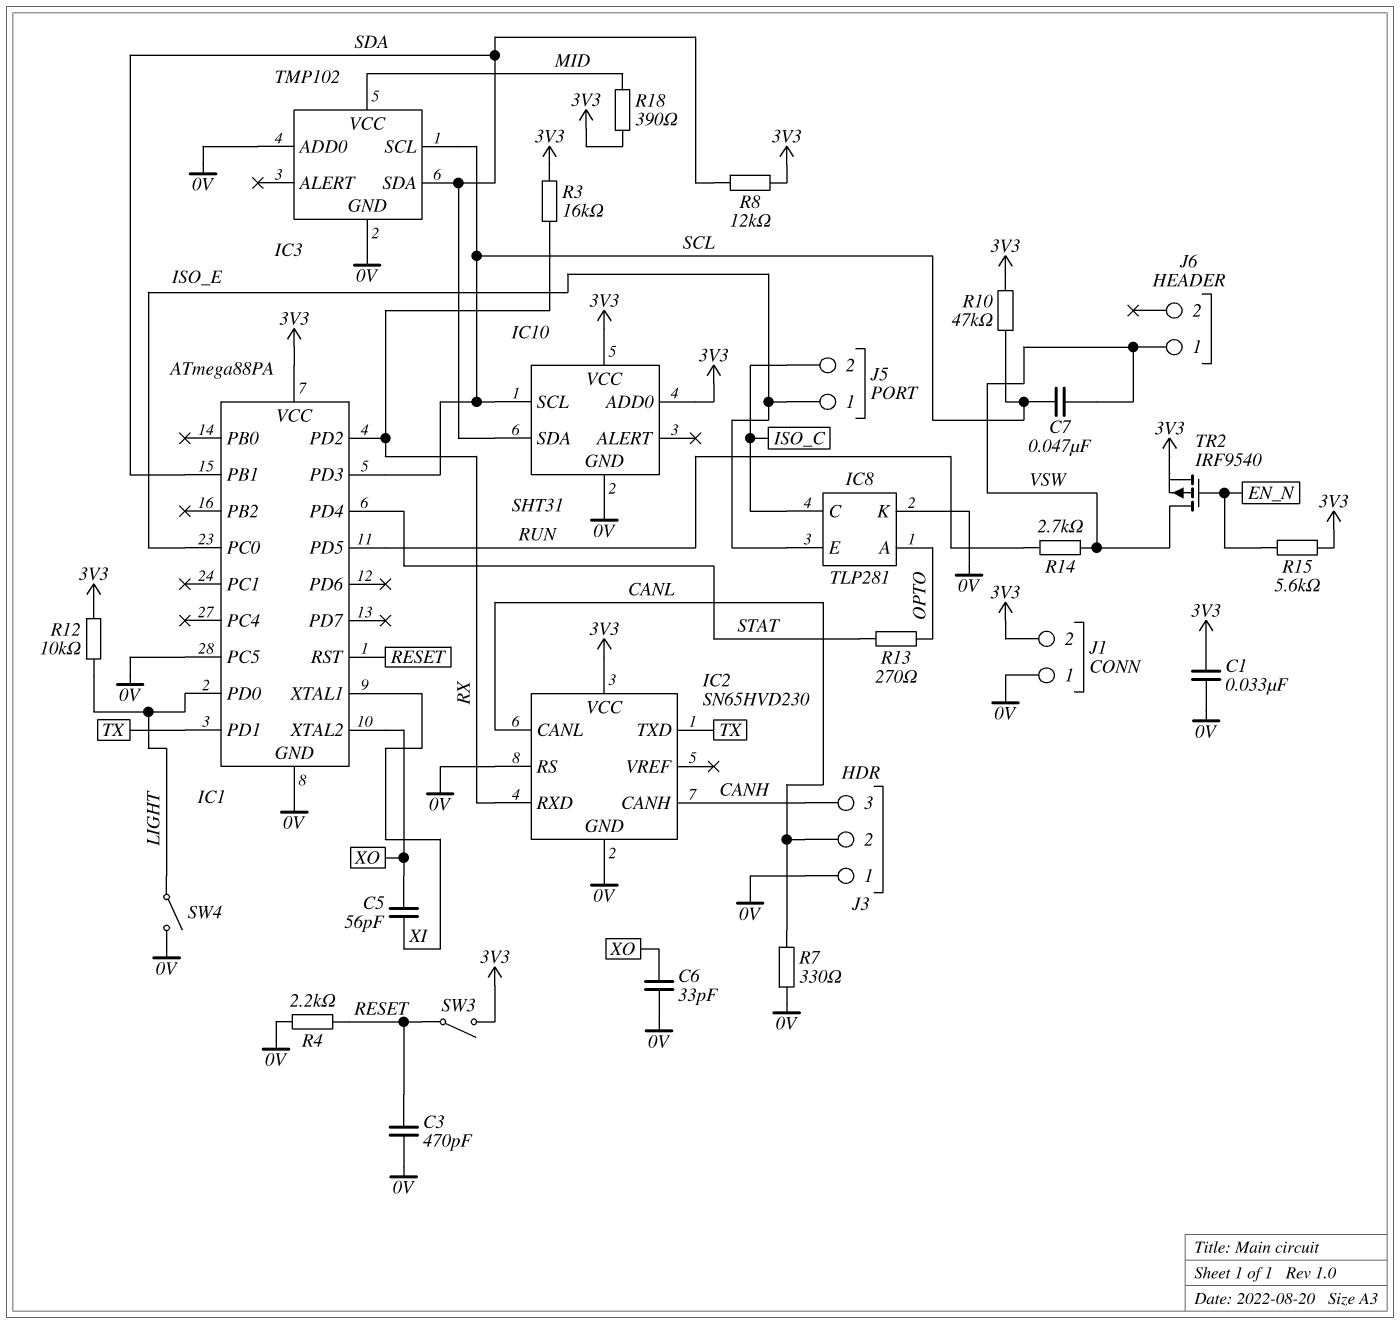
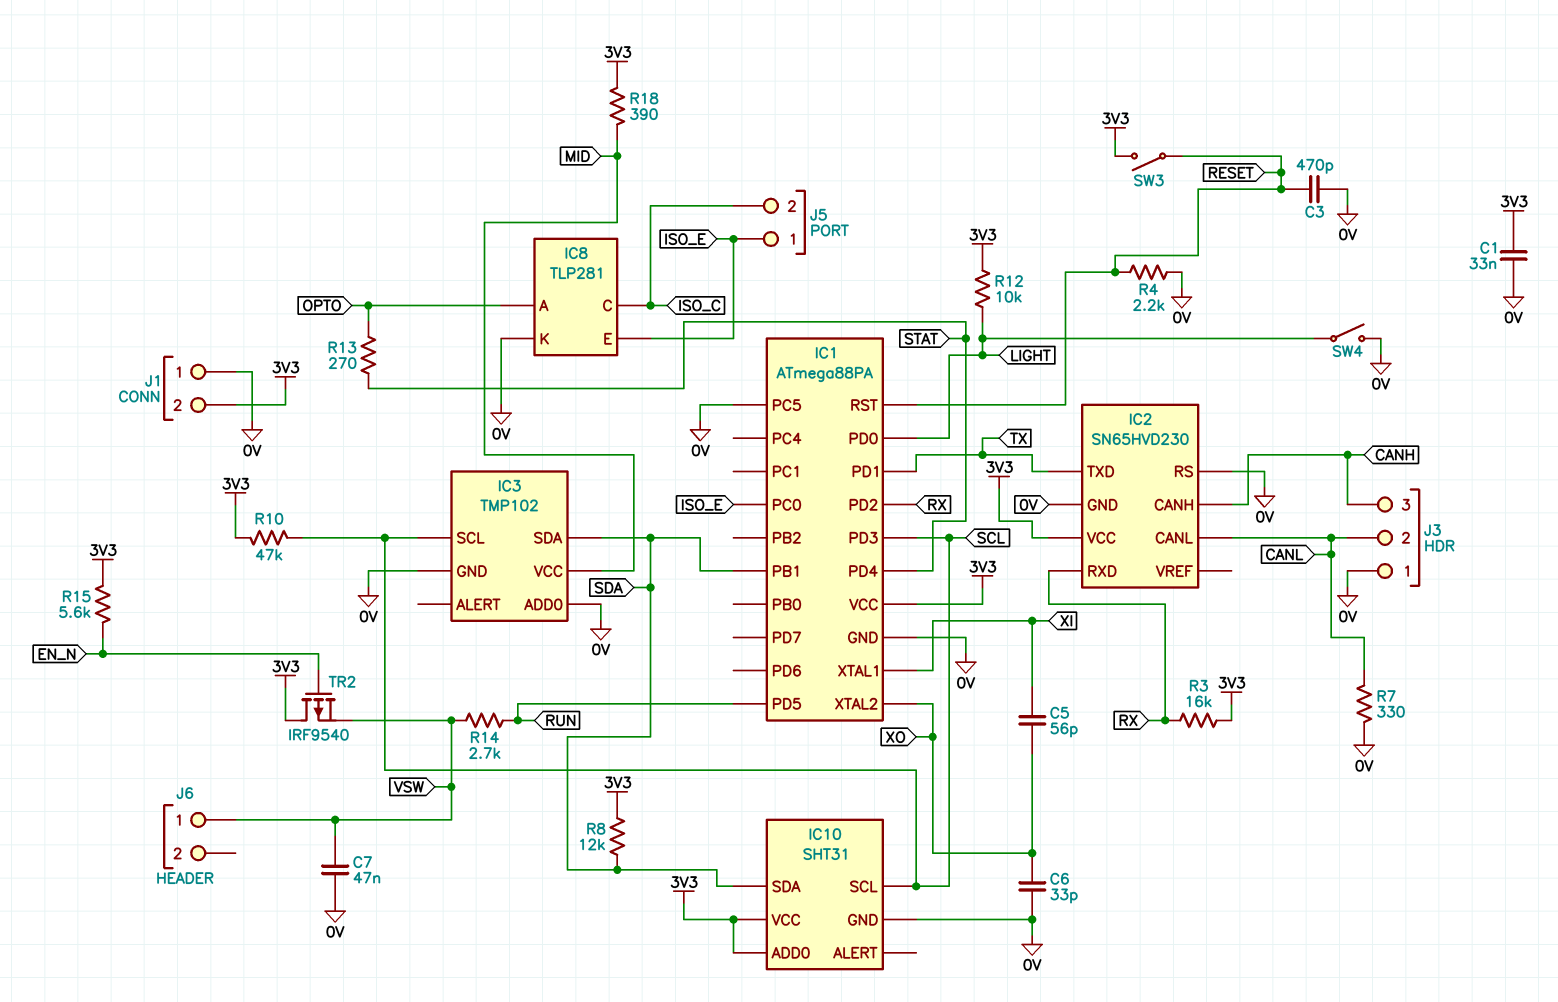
C7: 47nF (SCL, VSW) -> 47nF (0V, VSW)
TR2: PMOS IRF9540 (G EN_N, D VSW, S 3V3) -> PMOS IRF9540 (G EN_N, D 3V3, S VSW)

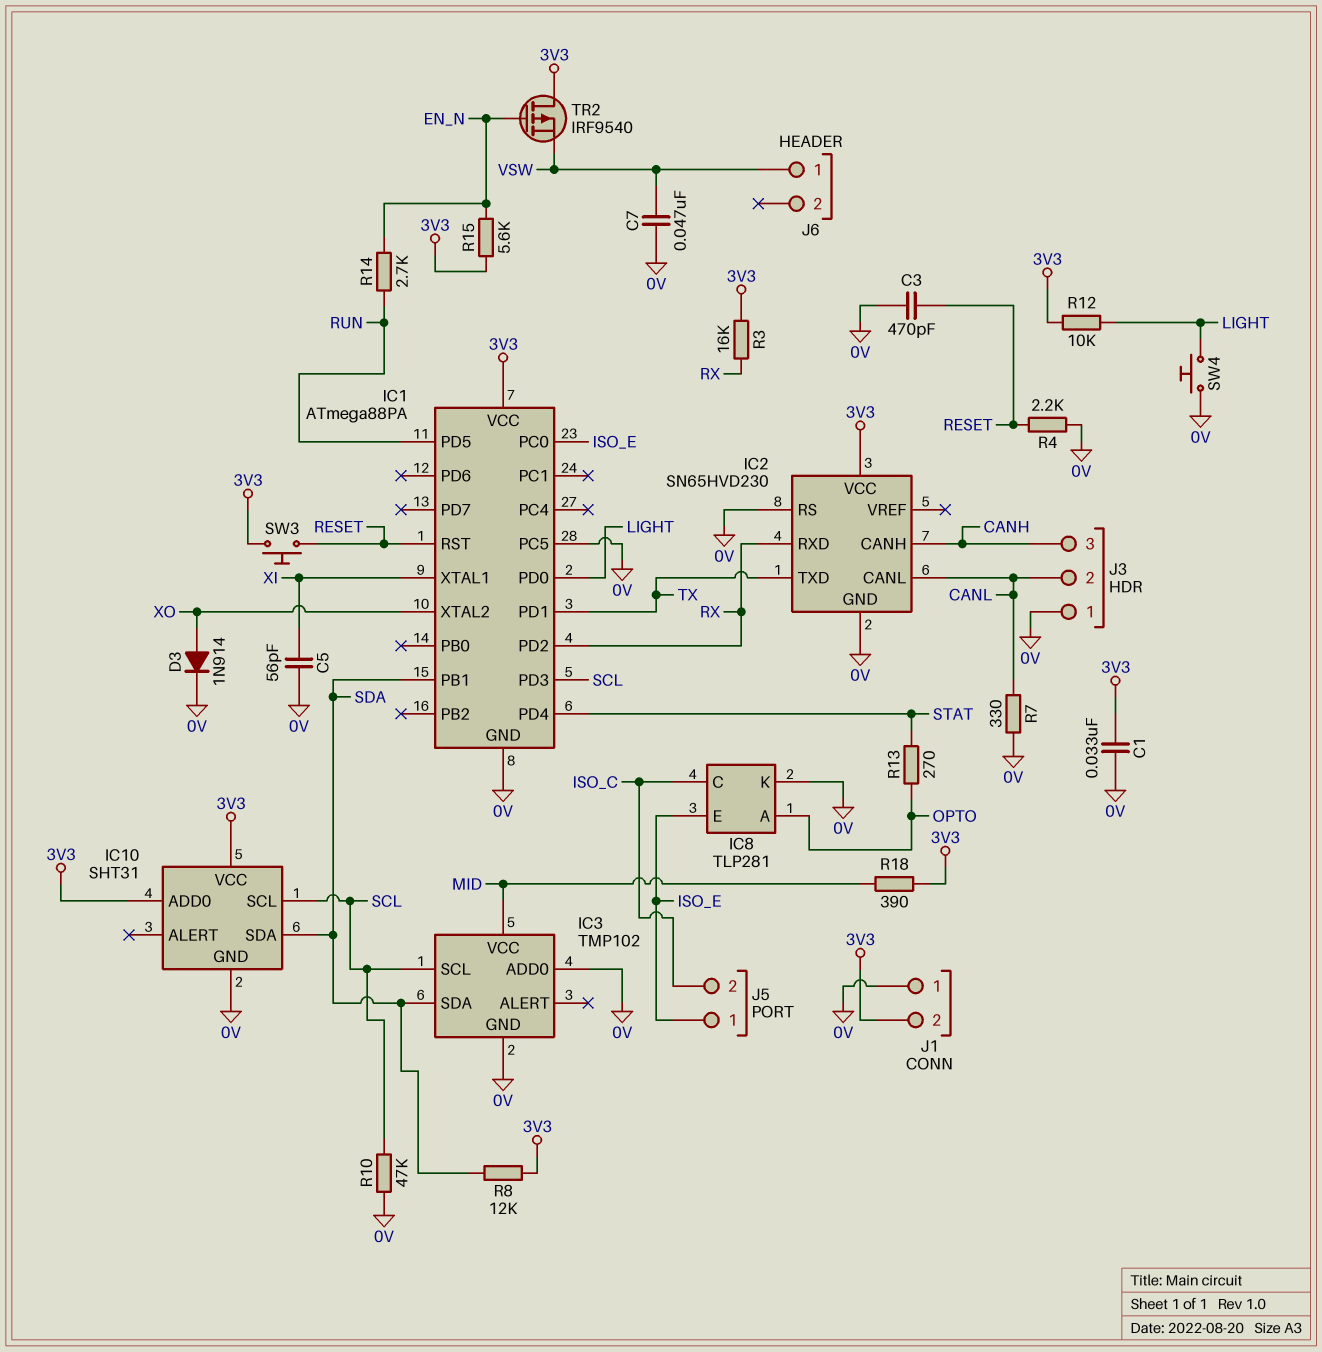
C5: 56pF (XI, XO) -> 56pF (0V, XI)
C6: 33pF (0V, XO) -> none
D3: none -> diode 1N914 (A XO, K 0V)
R10: 47k (3V3, SCL) -> 47k (0V, SCL)
R14: 2.7k (RUN, VSW) -> 2.7k (EN_N, RUN)
SW3: switch (3V3, RESET) -> button (3V3, RESET)
SW4: switch (0V, LIGHT) -> button (0V, LIGHT)

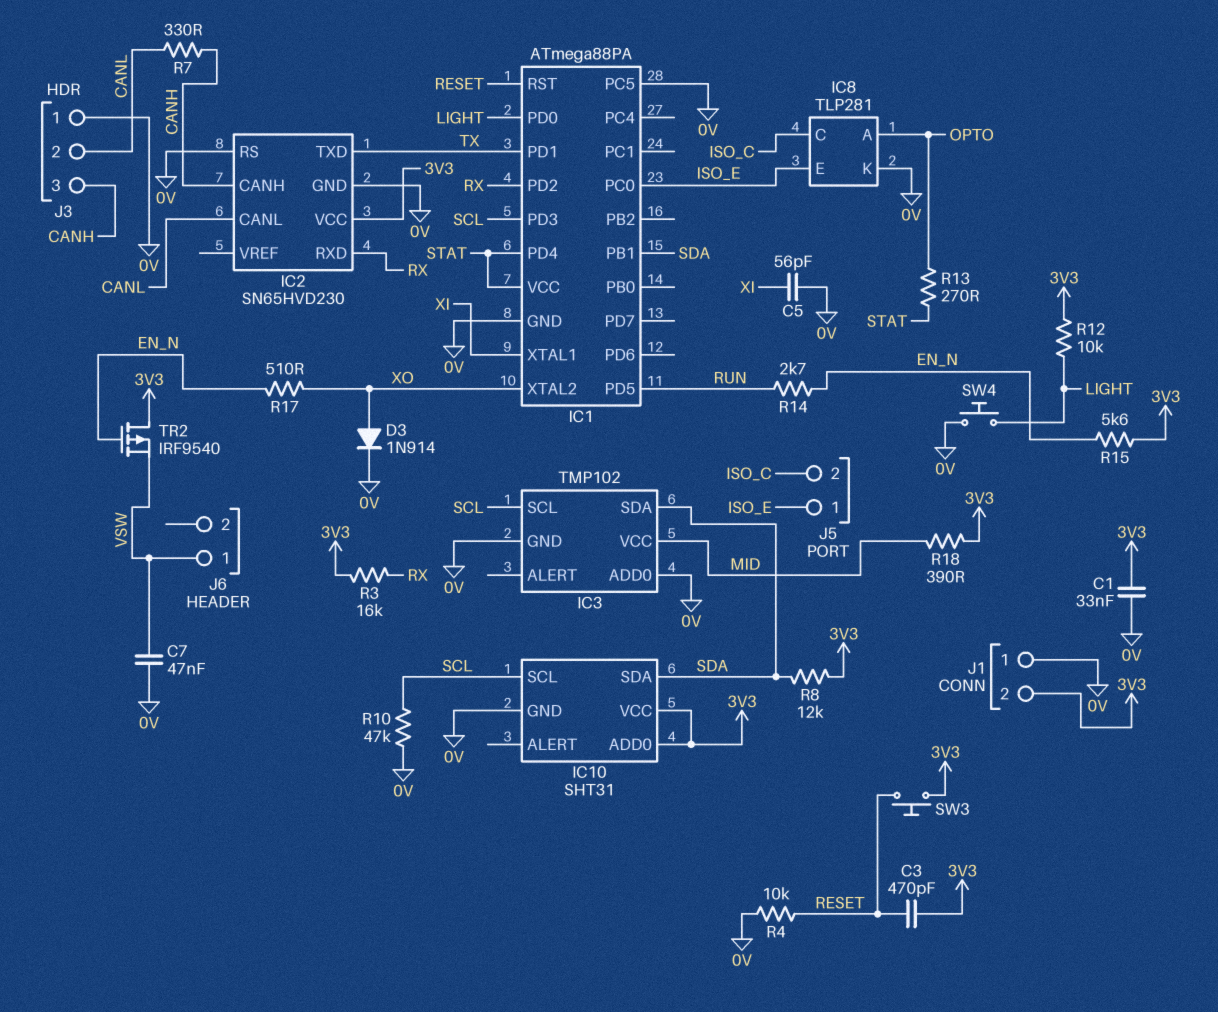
C3: 470pF (0V, RESET) -> 470pF (3V3, RESET)
IC1 pin VCC: 3V3 -> STAT
R4: 2.2k (0V, RESET) -> 10k (0V, RESET)
R7: 330 (0V, CANL) -> 330 (CANH, CANL)
R17: none -> 510 (EN_N, XO)

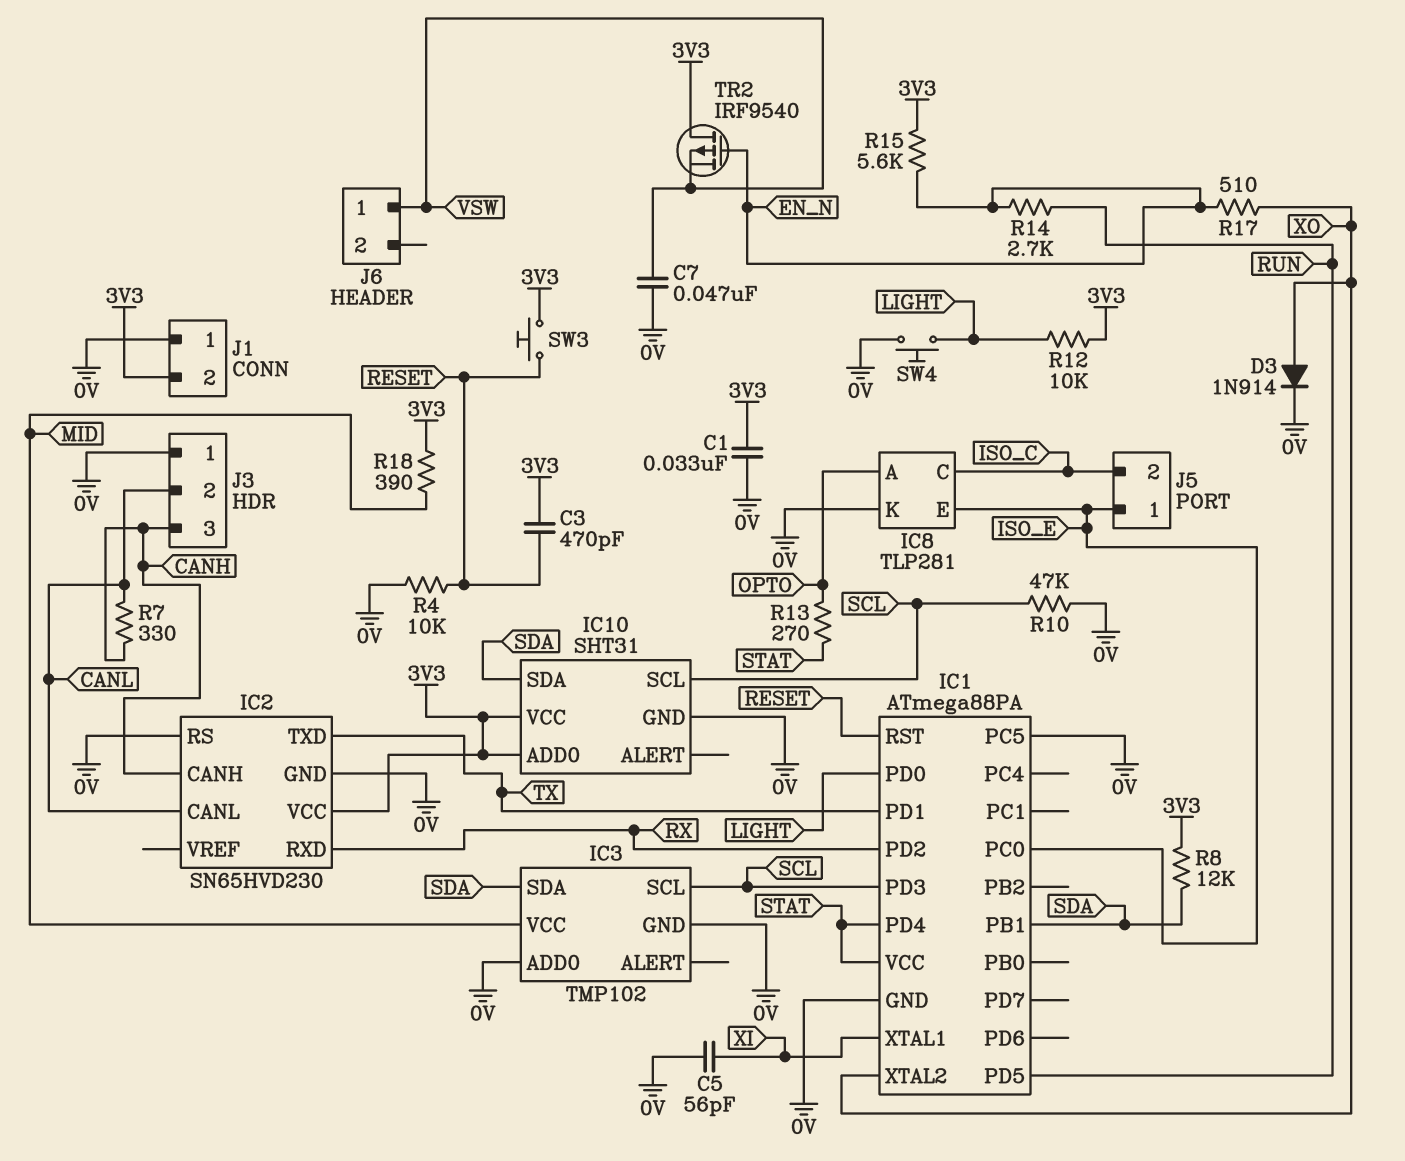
R3: 16k (3V3, RX) -> none

